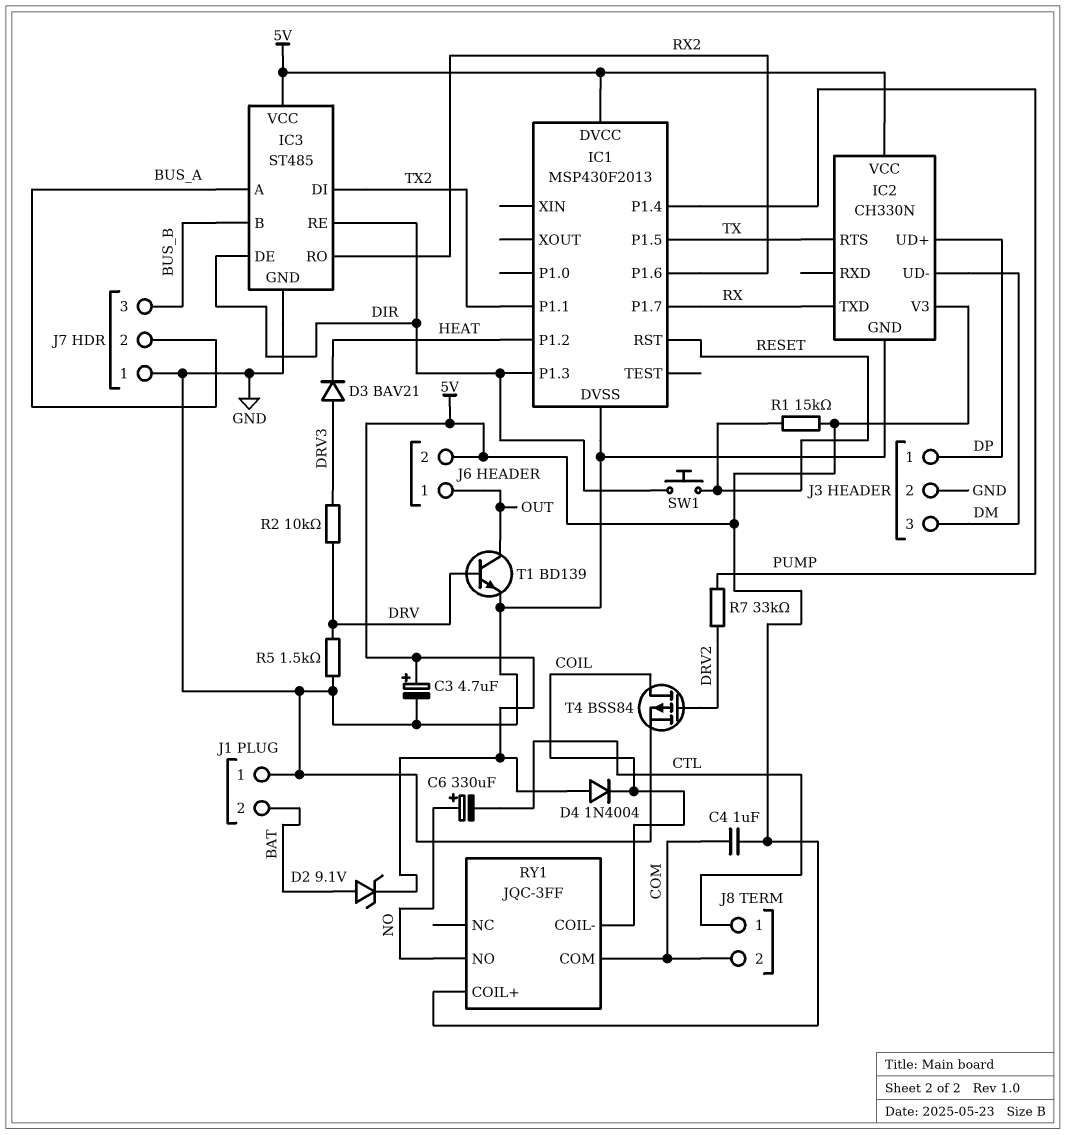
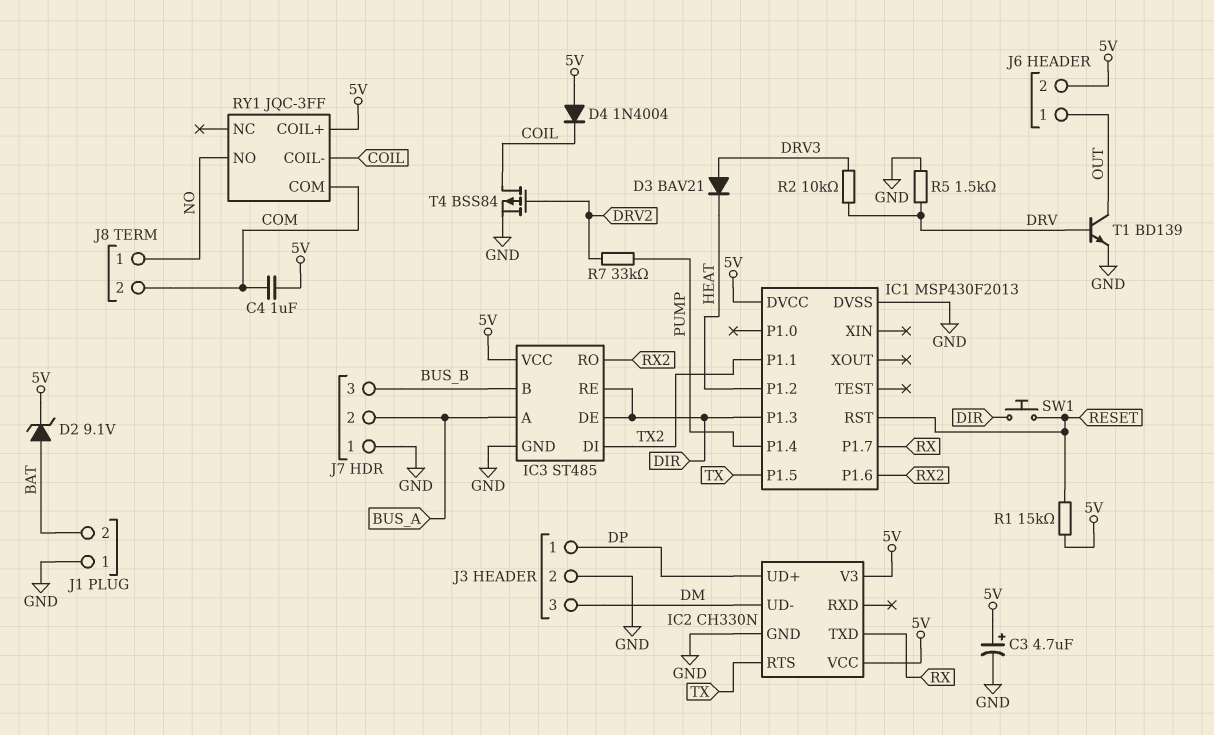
C6: 330uF (plus NO, minus CTL) -> none
J8 pin 1: CTL -> NO

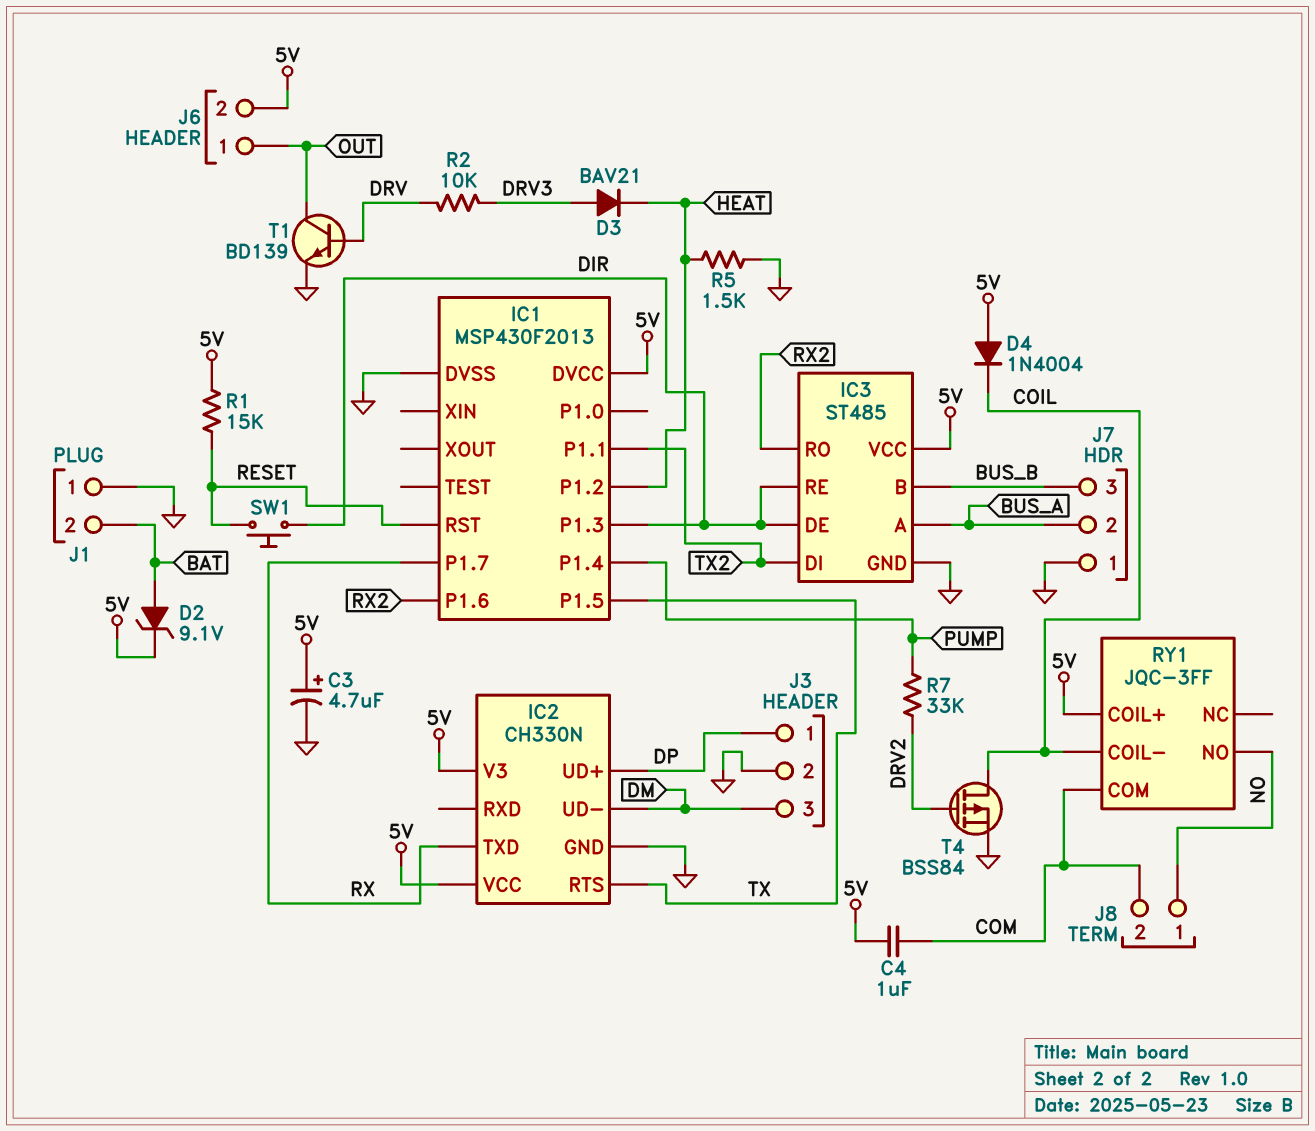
R5: 1.5k (DRV, GND) -> 1.5k (GND, HEAT)

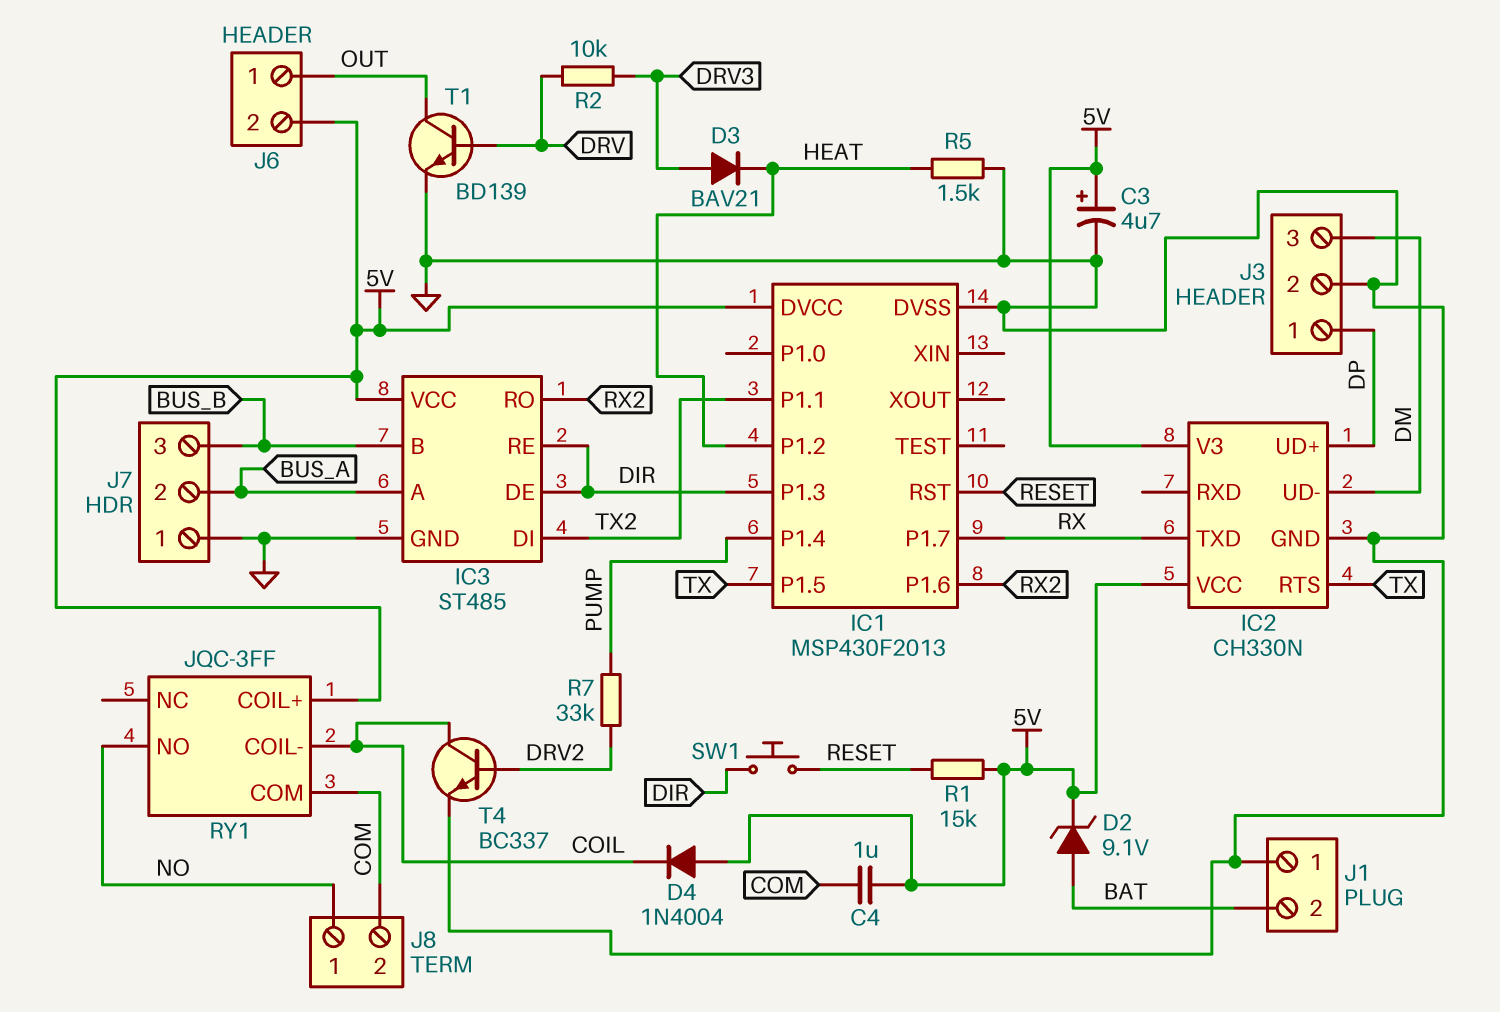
T4: PMOS BSS84 (G DRV2, D COIL, S GND) -> NPN BC337 (B DRV2, C COIL, E GND)

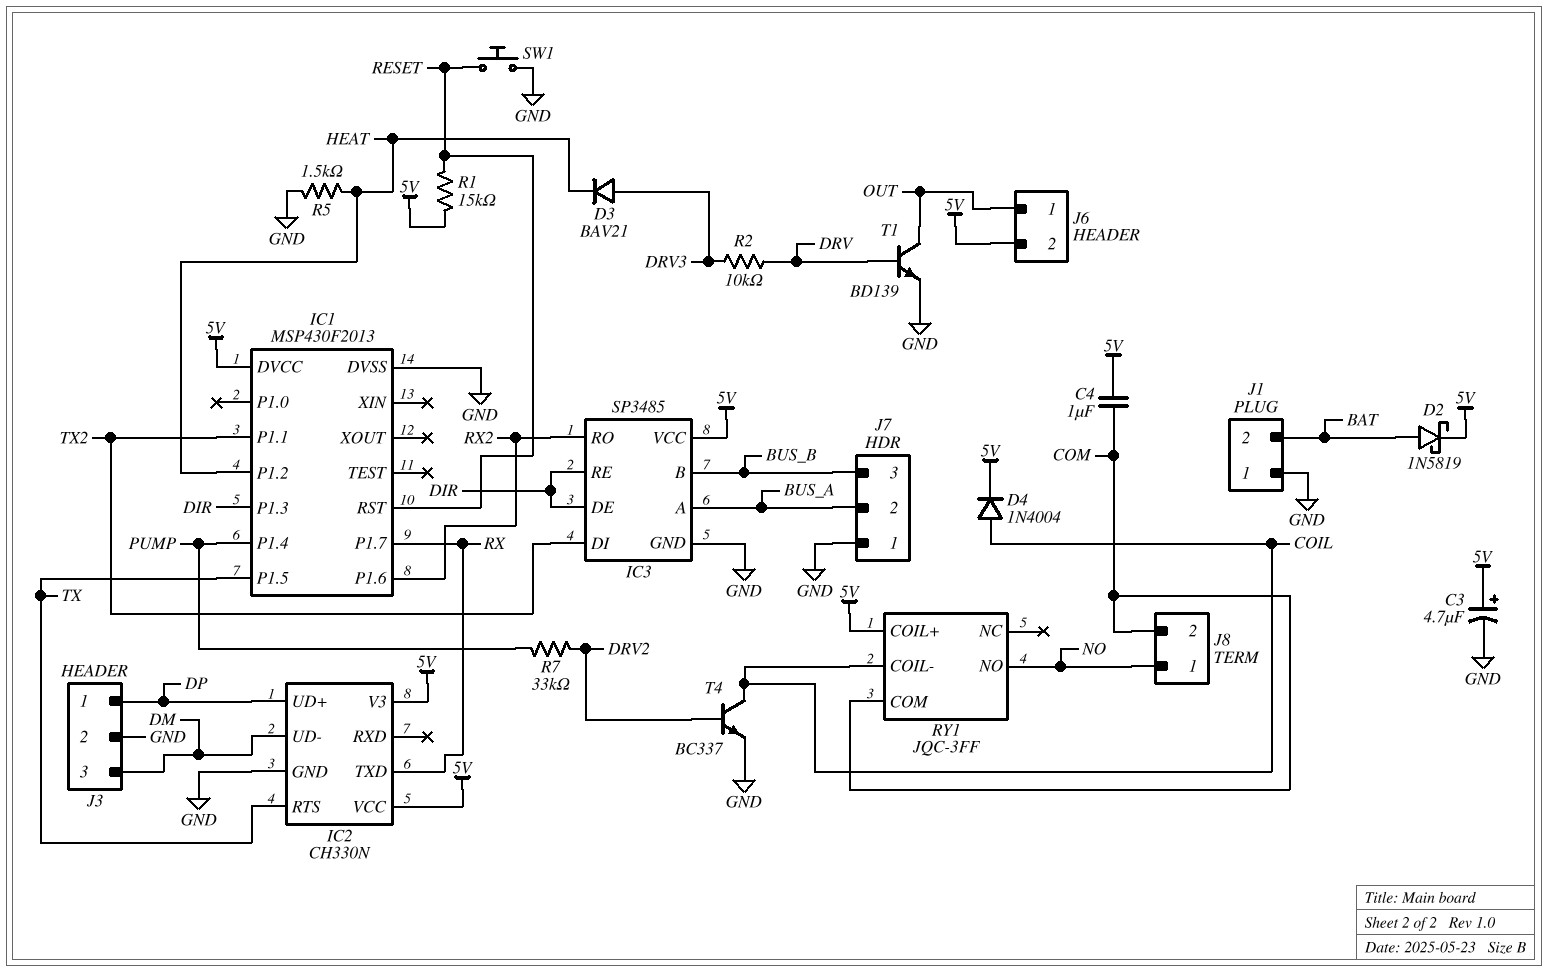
D2: zener 9.1V (A BAT, K 5V) -> schottky 1N5819 (A BAT, K 5V)
D4: diode 1N4004 (A 5V, K COIL) -> diode 1N4004 (A COIL, K 5V)
IC3: ST485 -> SP3485
SW1: button (DIR, RESET) -> button (GND, RESET)

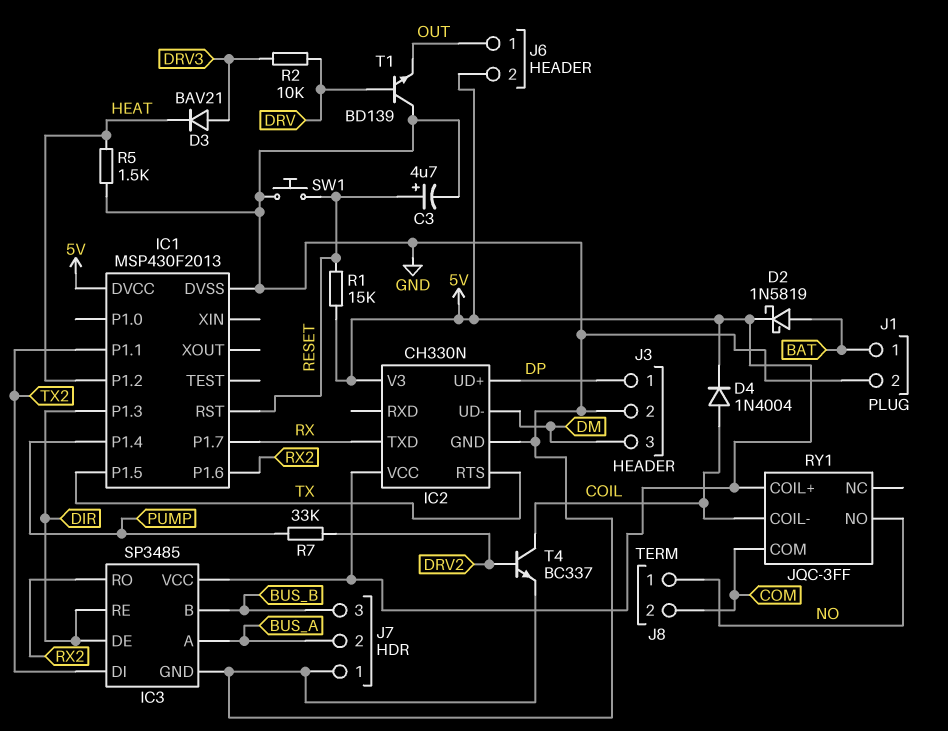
C3: 4.7uF (plus 5V, minus GND) -> 4.7uF (plus RESET, minus GND)
C4: 1uF (5V, COM) -> none
J1 pin 1: GND -> BAT
J1 pin 2: BAT -> GND
T1: NPN BD139 (B DRV, C OUT, E GND) -> NPN BD139 (B DRV, C GND, E OUT)

